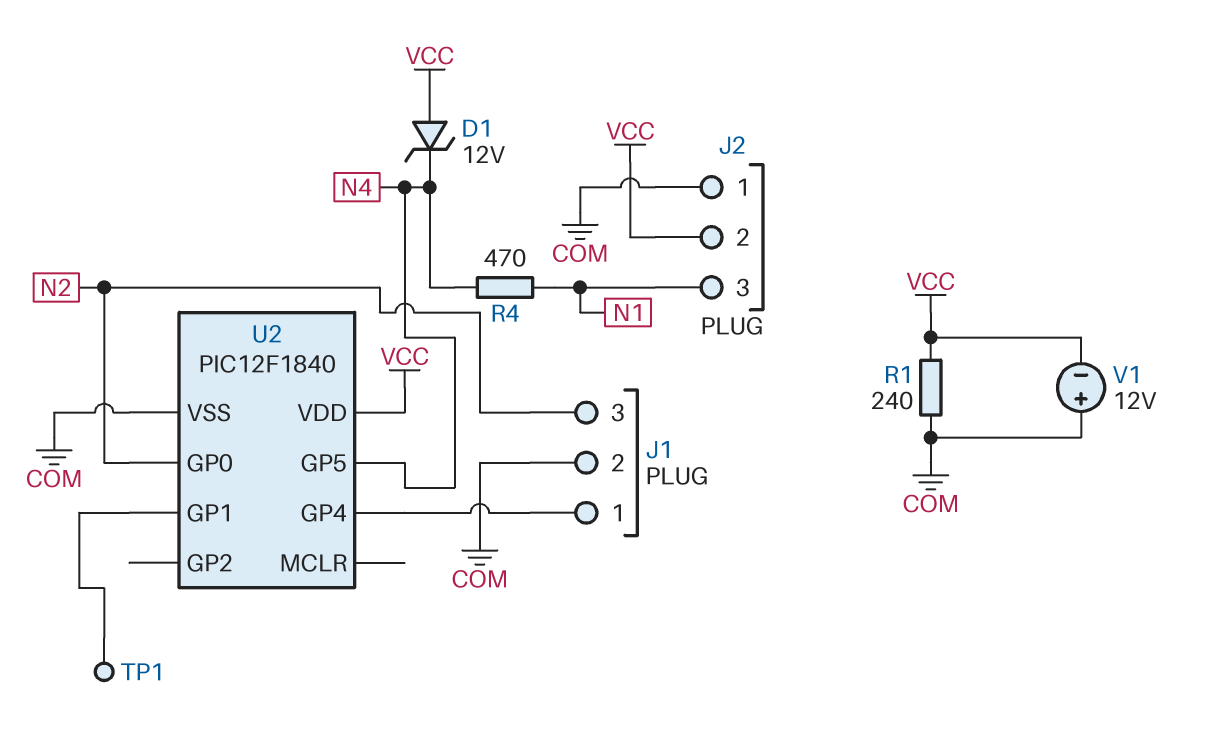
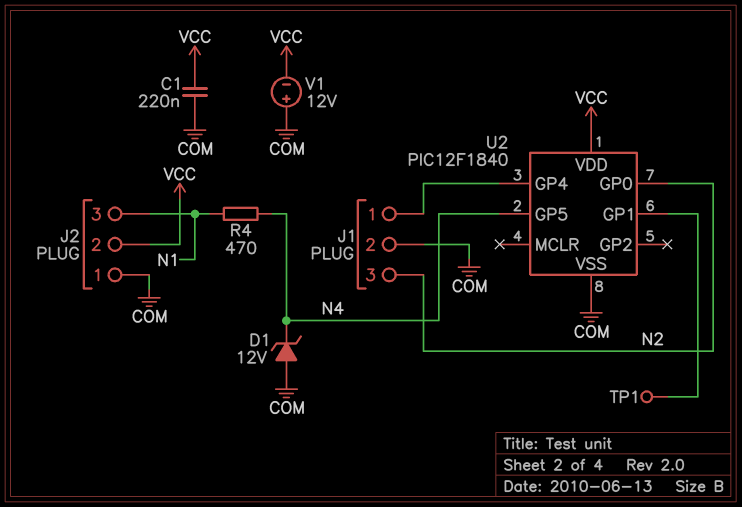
C1: none -> 220nF (COM, VCC)
D1: zener 12V (A VCC, K N4) -> zener 12V (A COM, K N4)
R1: 240 (COM, VCC) -> none

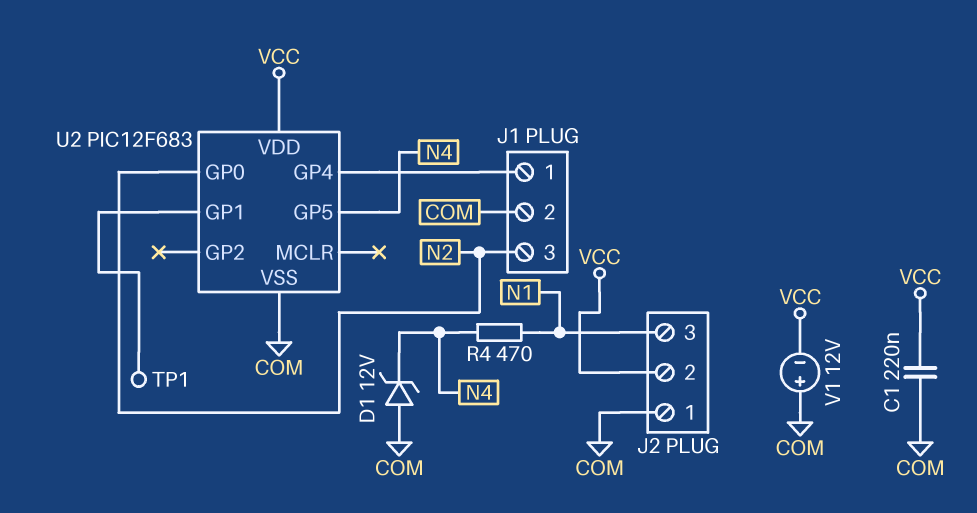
U2: PIC12F1840 -> PIC12F683

